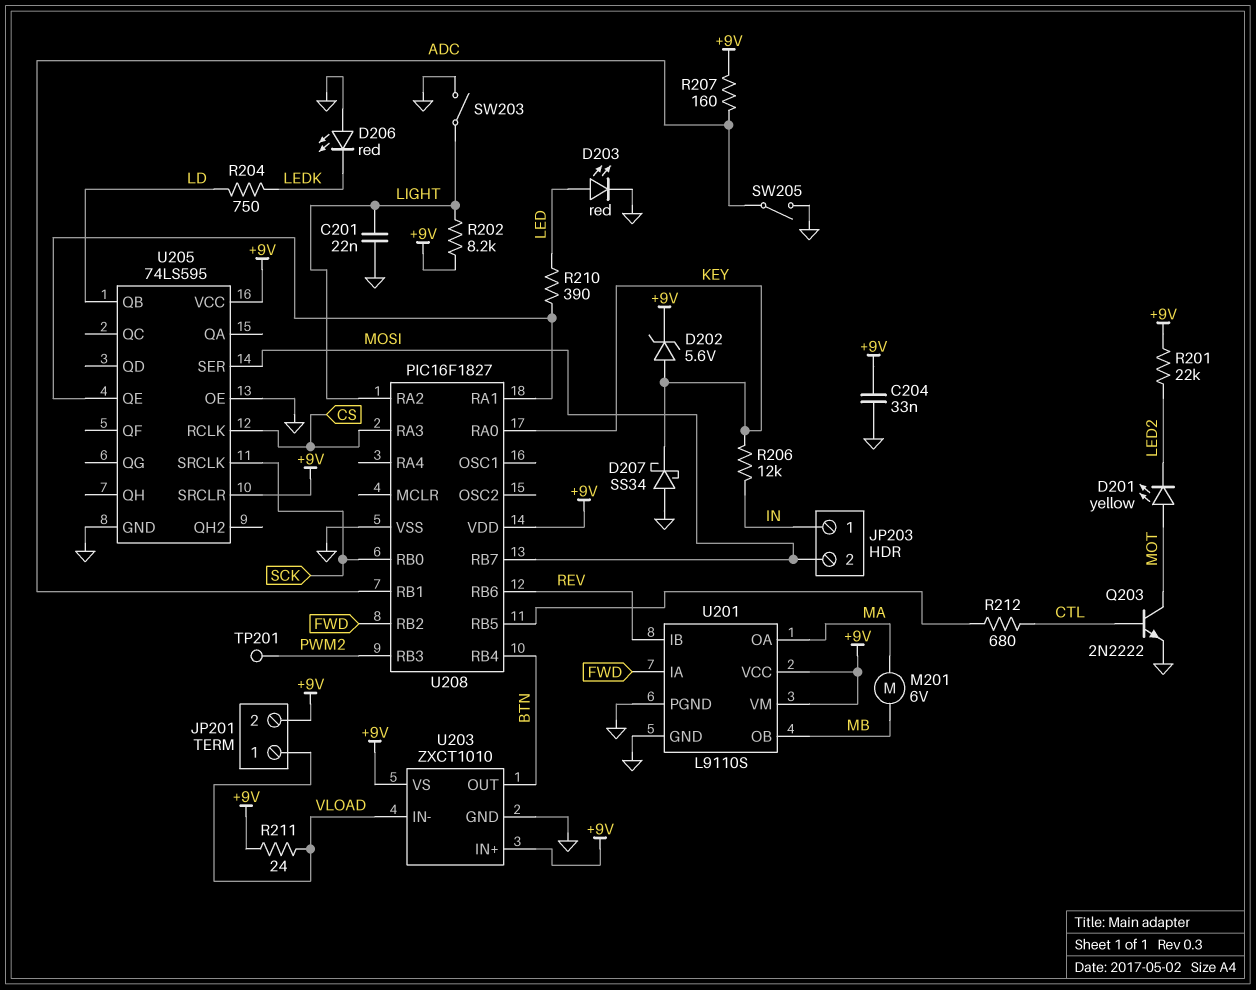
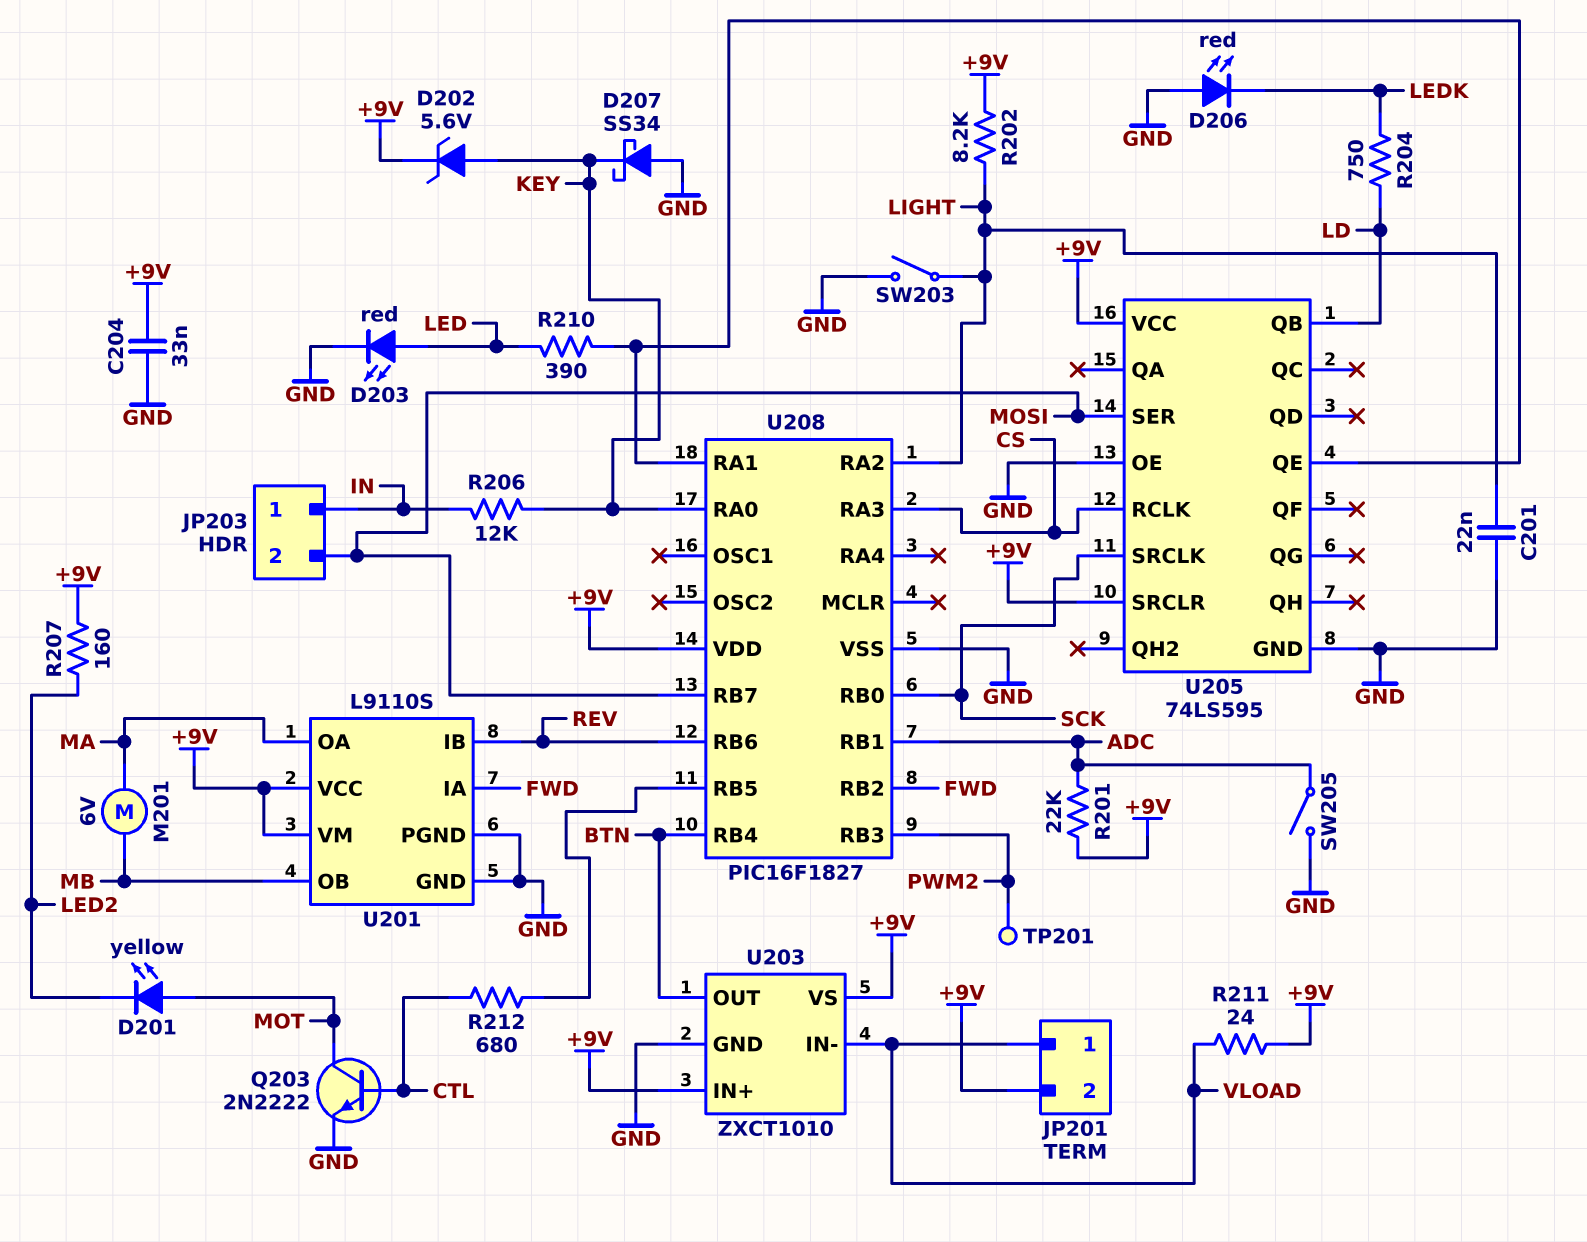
R201: 22k (+9V, LED2) -> 22k (+9V, ADC)
R207: 160 (+9V, ADC) -> 160 (+9V, LED2)

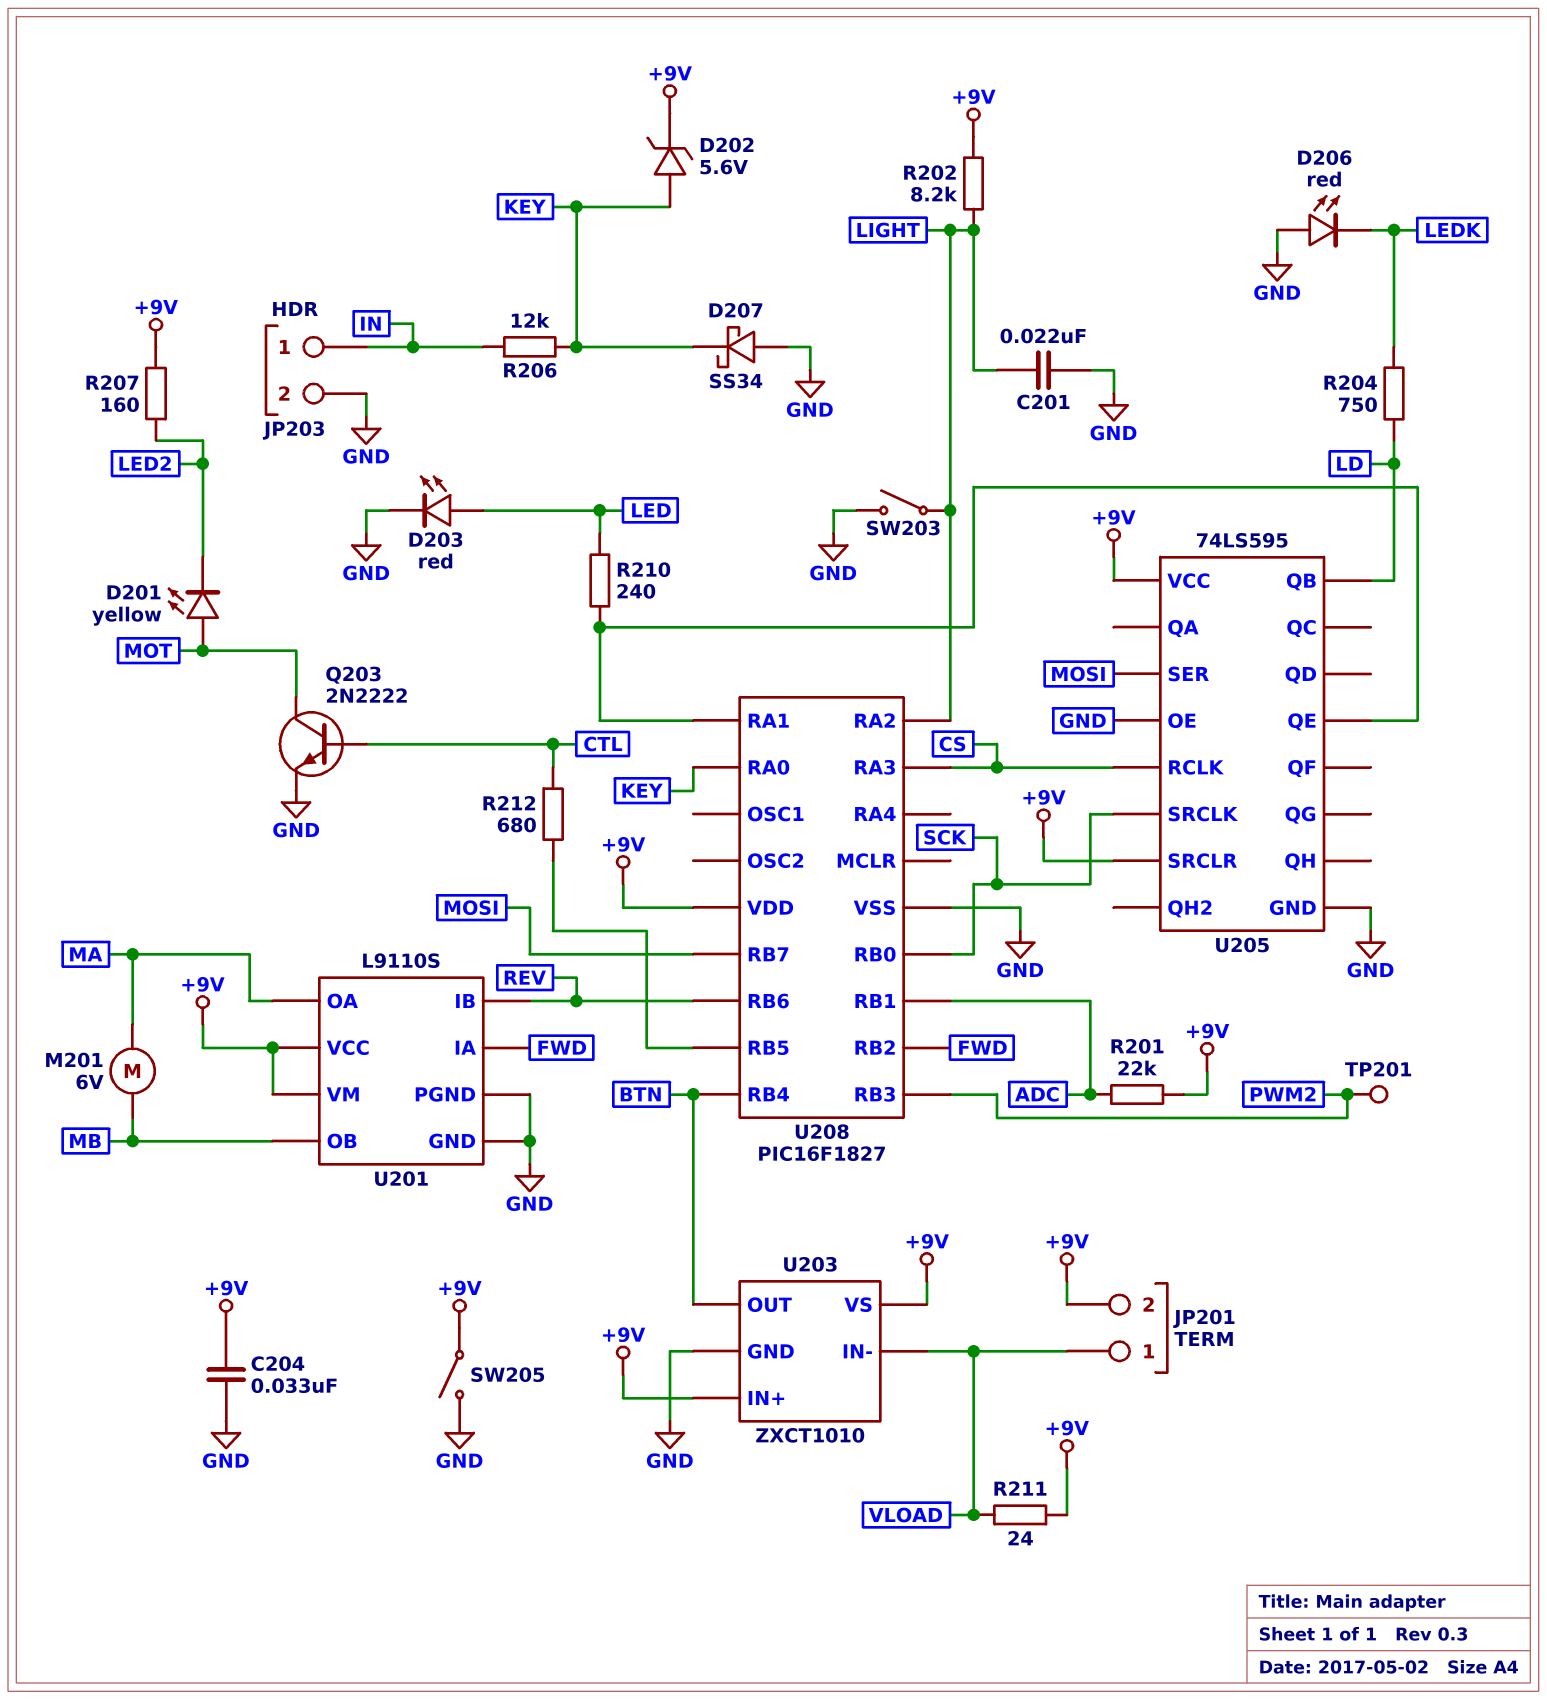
JP203 pin 2: MOSI -> GND
R210: 390 (LED, U205/QE) -> 240 (LED, U205/QE)
SW205: switch (ADC, GND) -> switch (+9V, GND)

